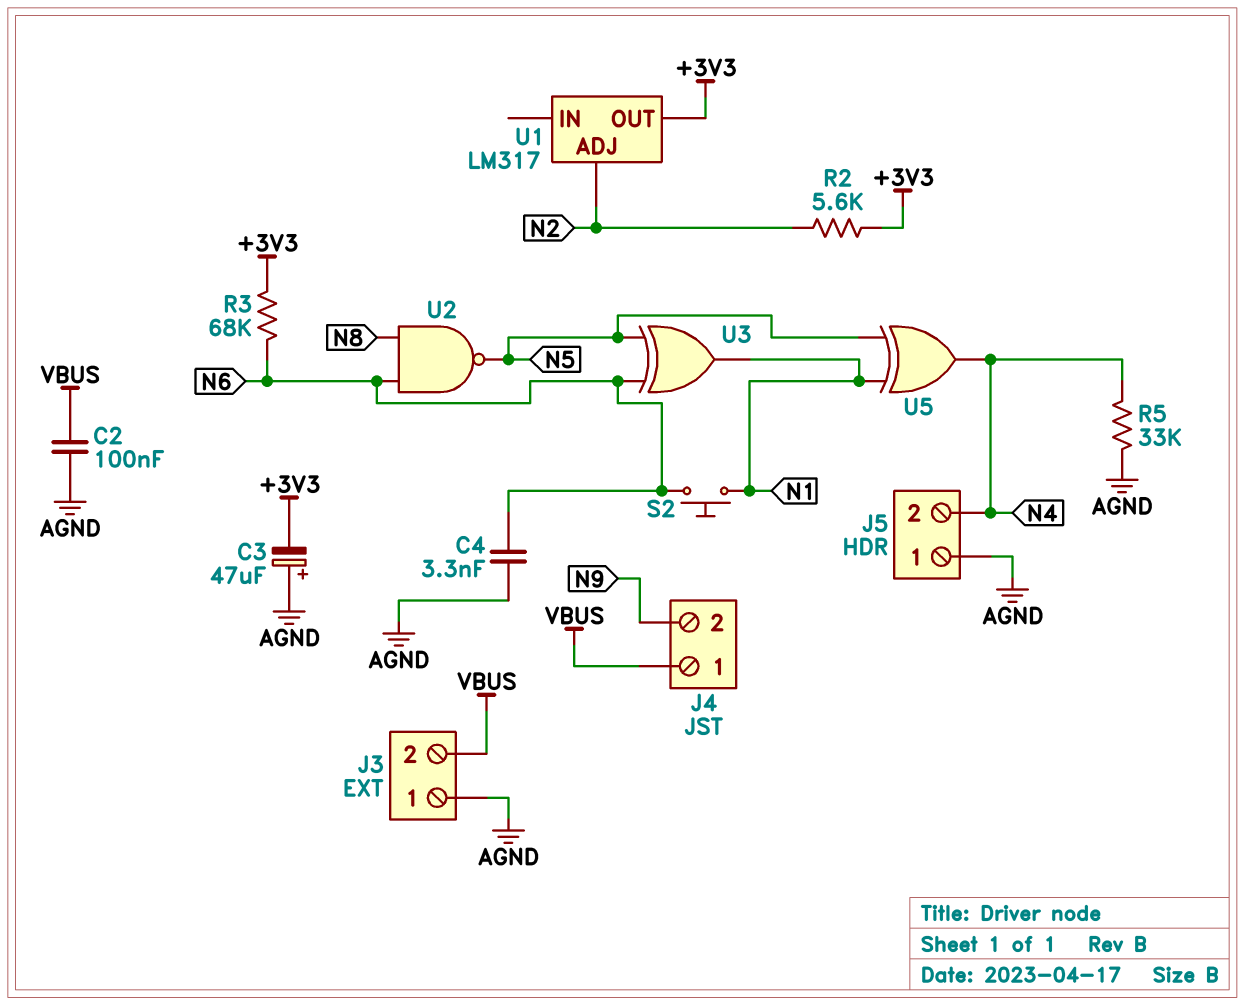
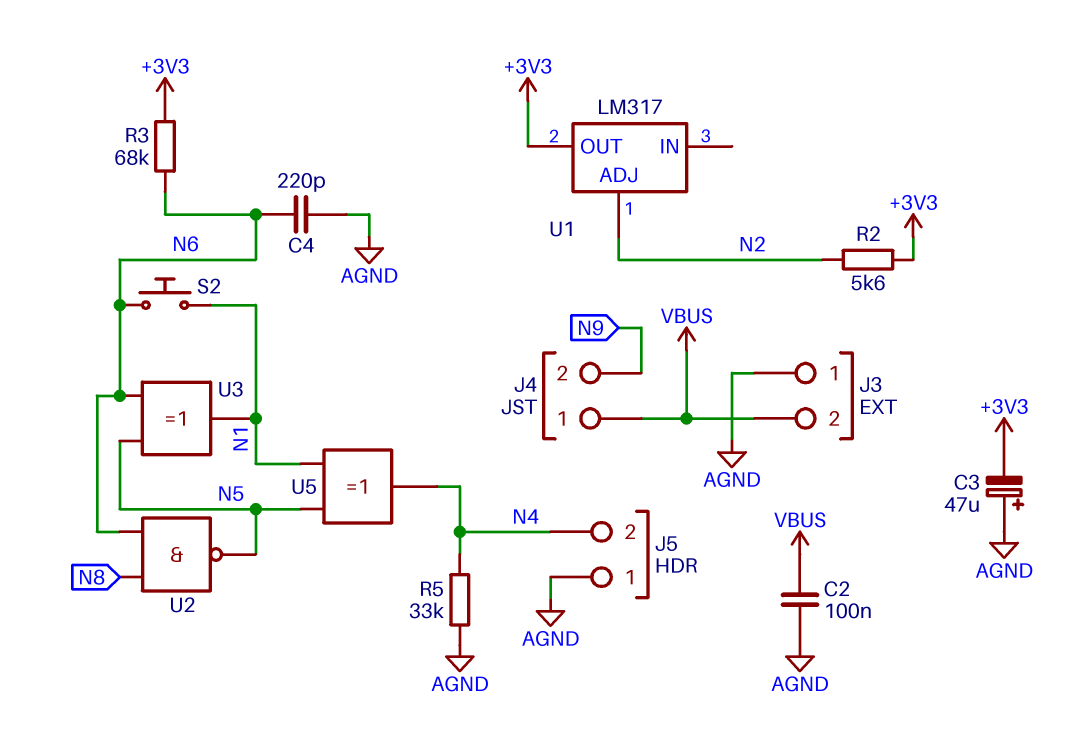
C4: 3.3nF (AGND, N6) -> 220pF (AGND, N6)

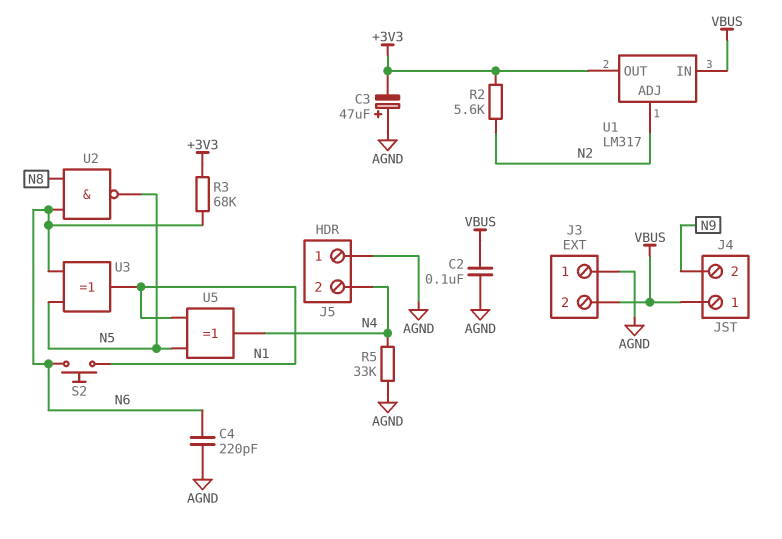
U1 pin IN: none -> VBUS

